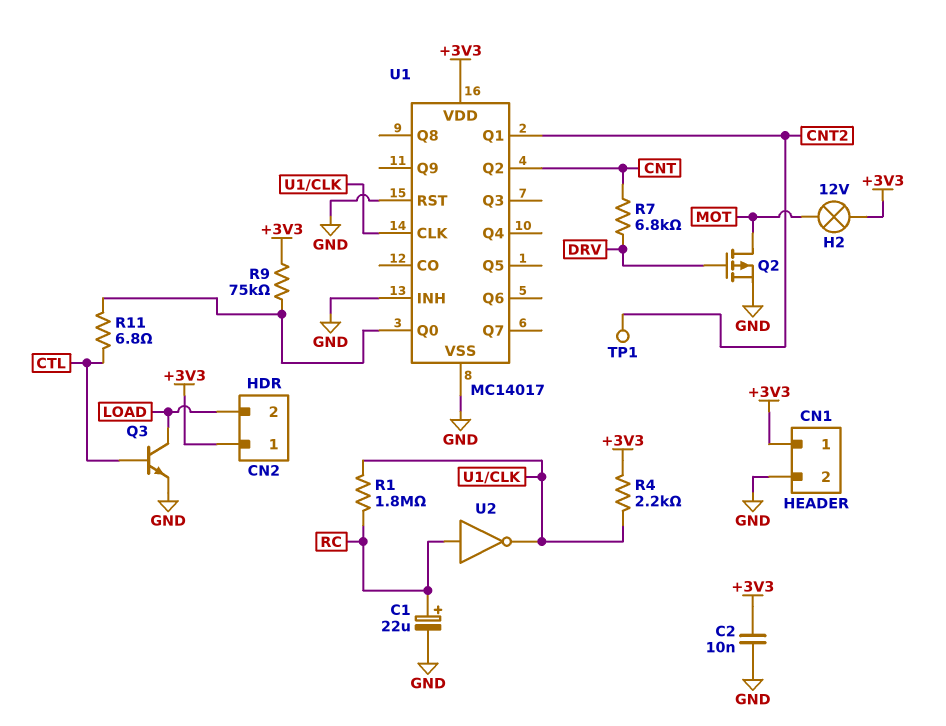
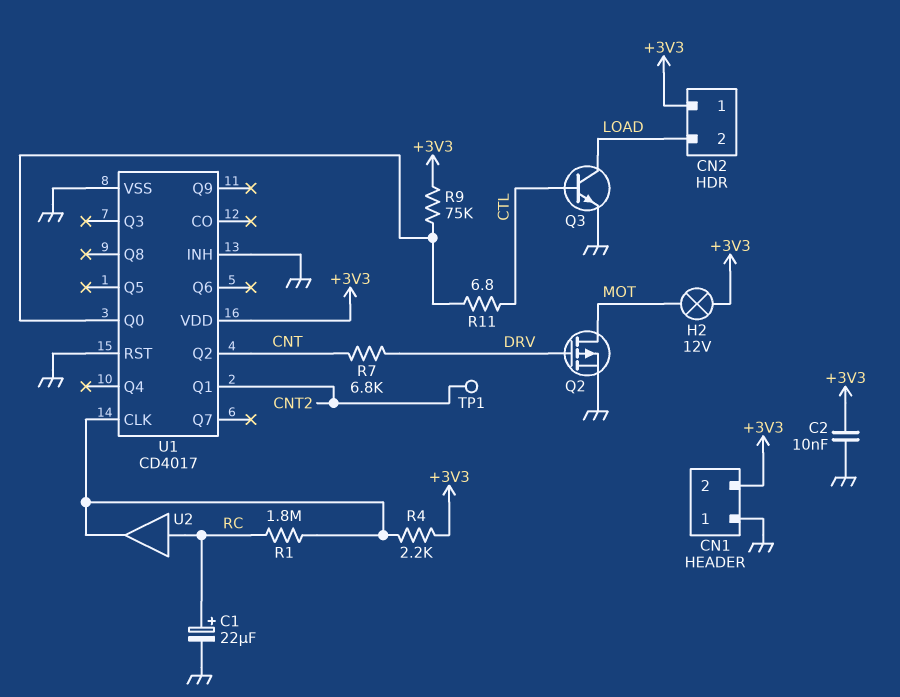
CN1 pin 1: +3V3 -> GND
CN1 pin 2: GND -> +3V3
U1: MC14017 -> CD4017
U2: NOT (in RC, out U1/CLK) -> buffer (in RC, out U1/CLK)

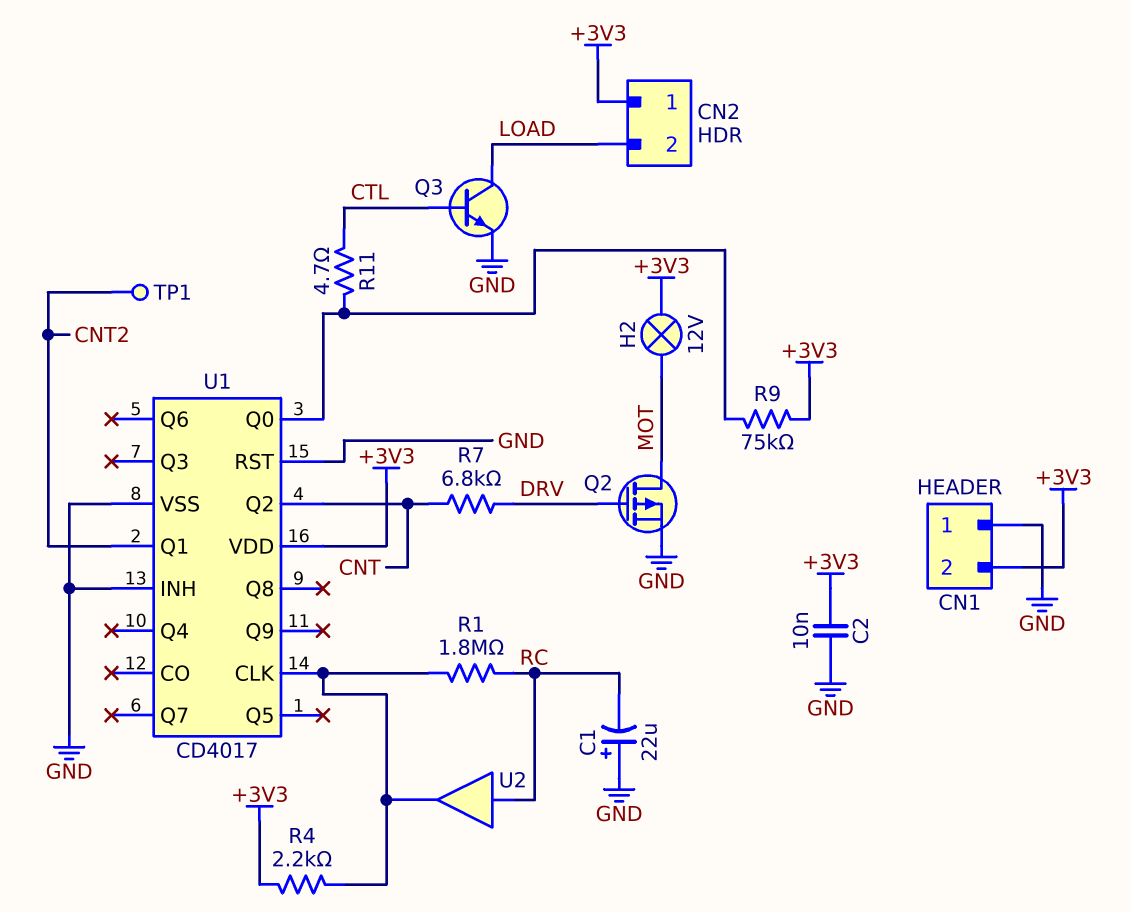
C1: 22uF (plus RC, minus GND) -> 22uF (plus GND, minus RC)
R11: 6.8 (CTL, U1/Q0) -> 4.7 (CTL, U1/Q0)

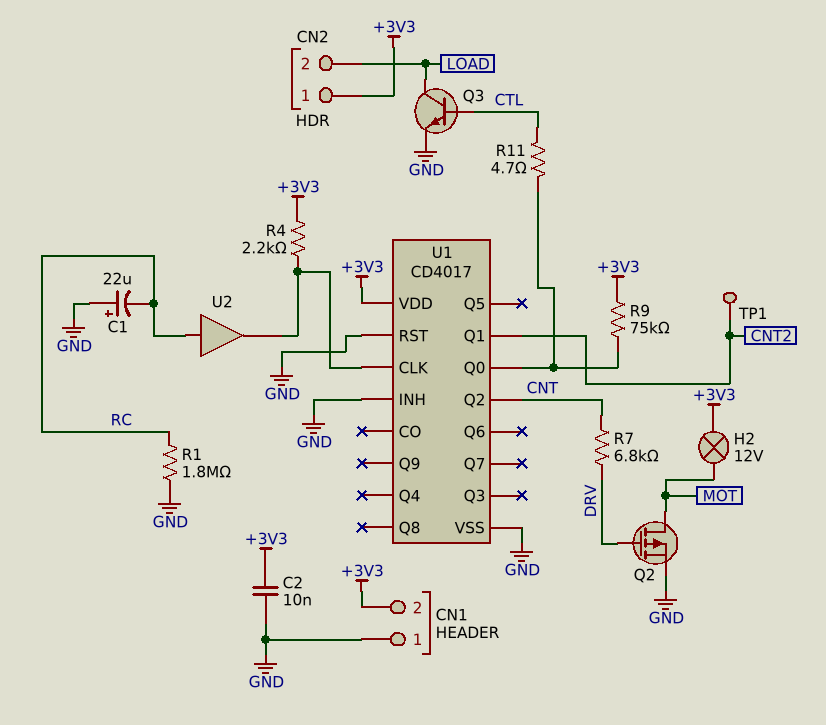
R1: 1.8M (RC, U1/CLK) -> 1.8M (GND, RC)

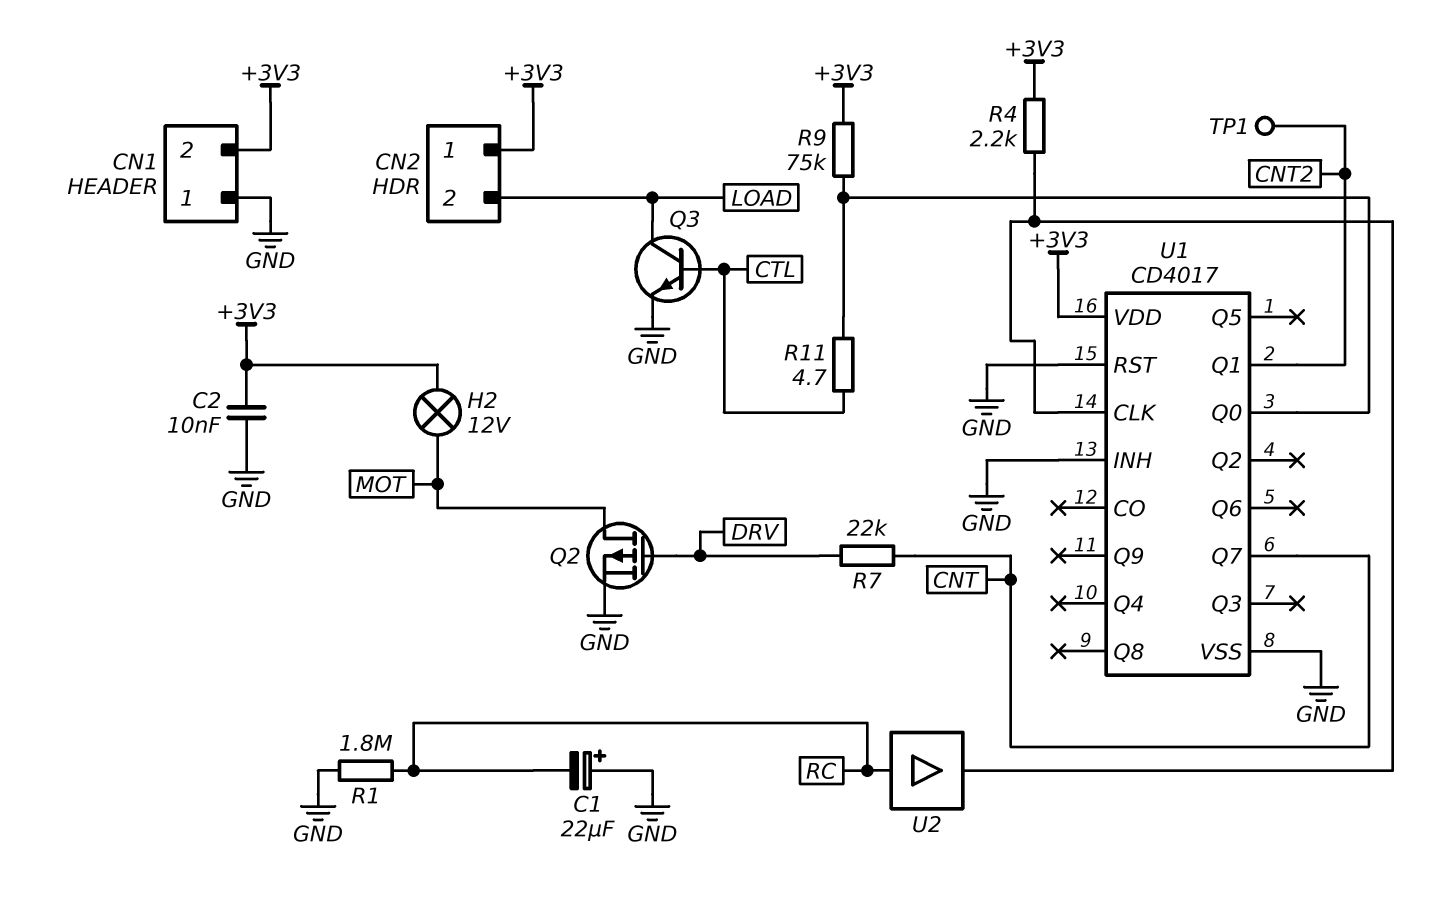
R7: 6.8k (CNT, DRV) -> 22k (CNT, DRV)
U1 pin Q2: CNT -> none
U1 pin Q7: none -> CNT

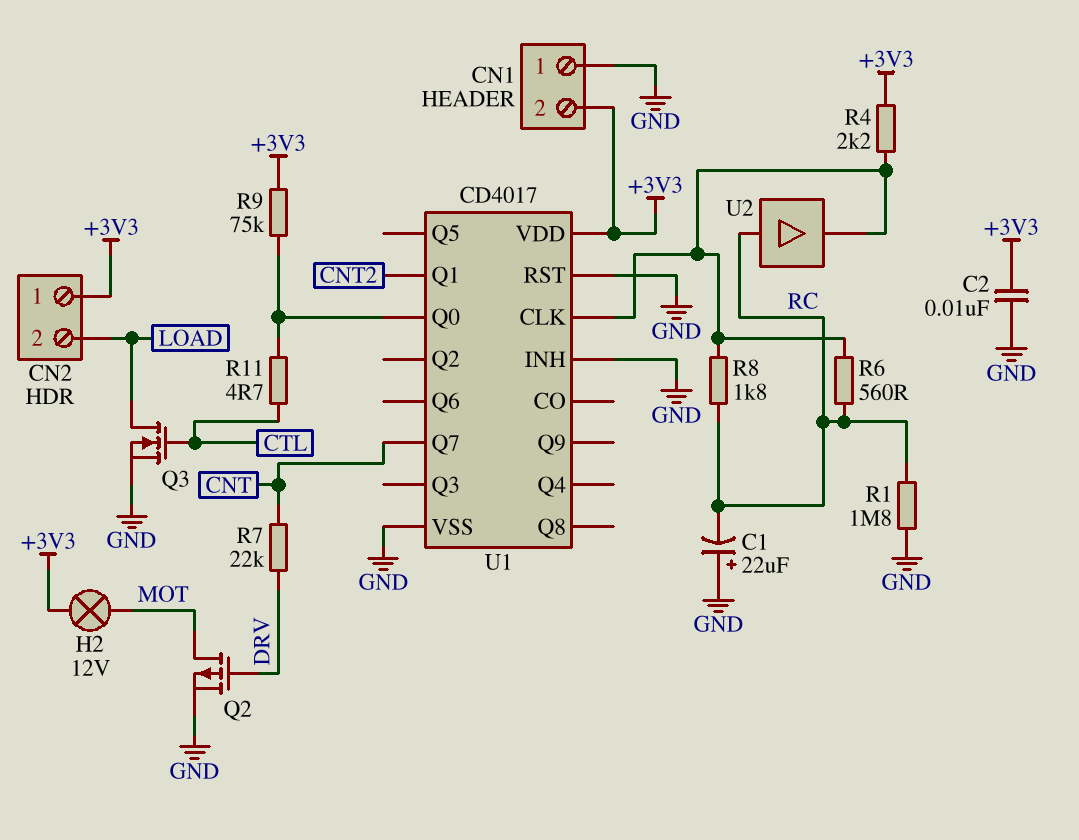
Q3: NPN (B CTL, C LOAD, E GND) -> NMOS (G CTL, D LOAD, S GND)
R6: none -> 560 (RC, U1/CLK)
R8: none -> 1.8k (RC, U1/CLK)
TP1: test point (CNT2) -> none

